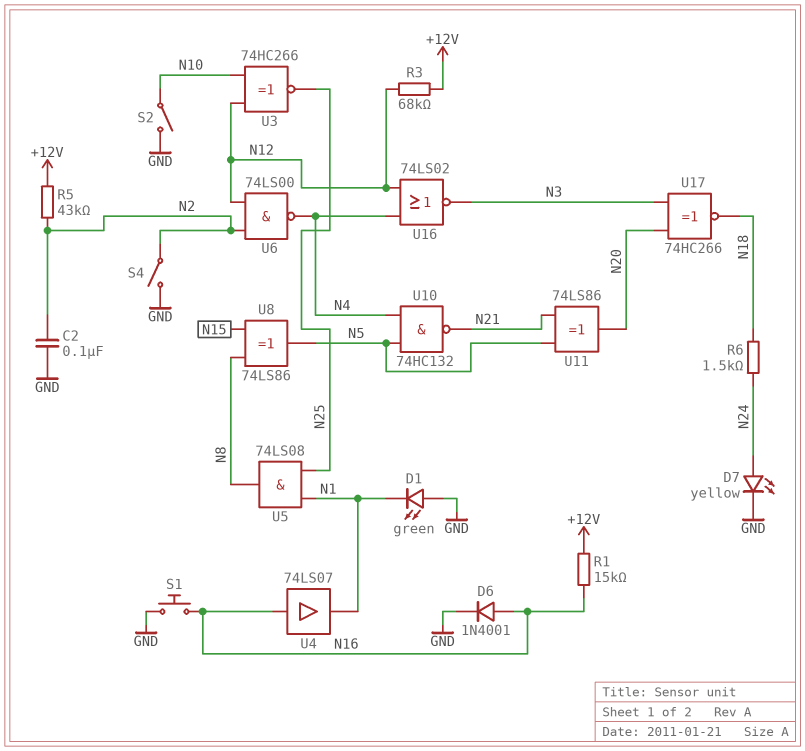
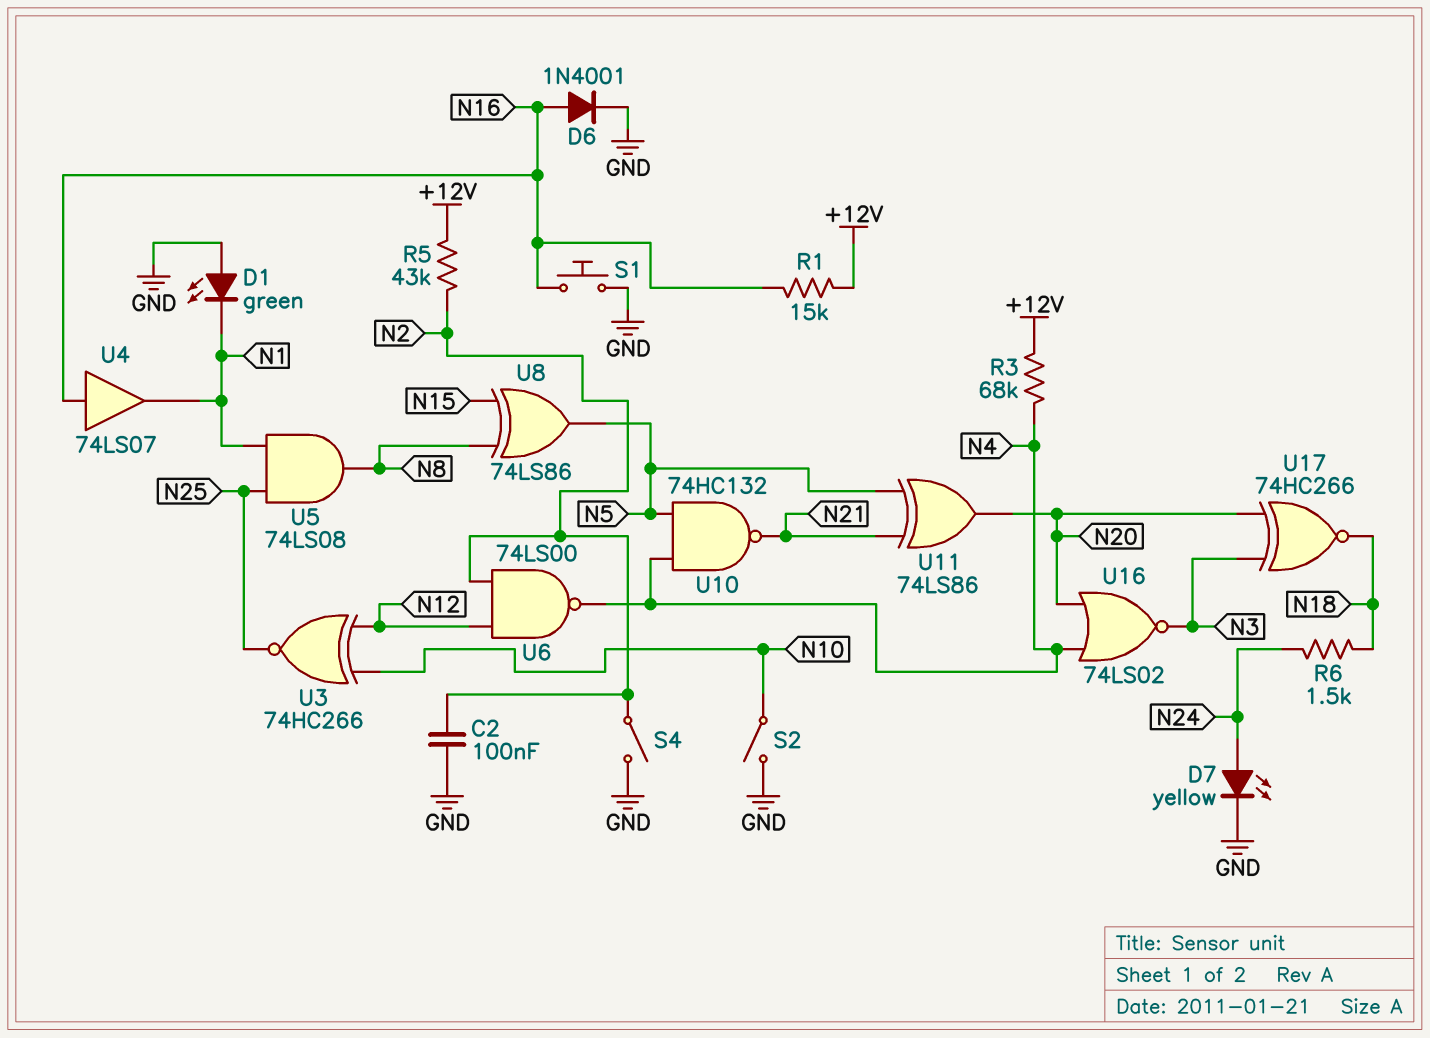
R3: 68k (+12V, N12) -> 68k (+12V, N4)
U16: NOR 74LS02 (in N4, in N12, out N3) -> NOR 74LS02 (in N4, in N20, out N3)

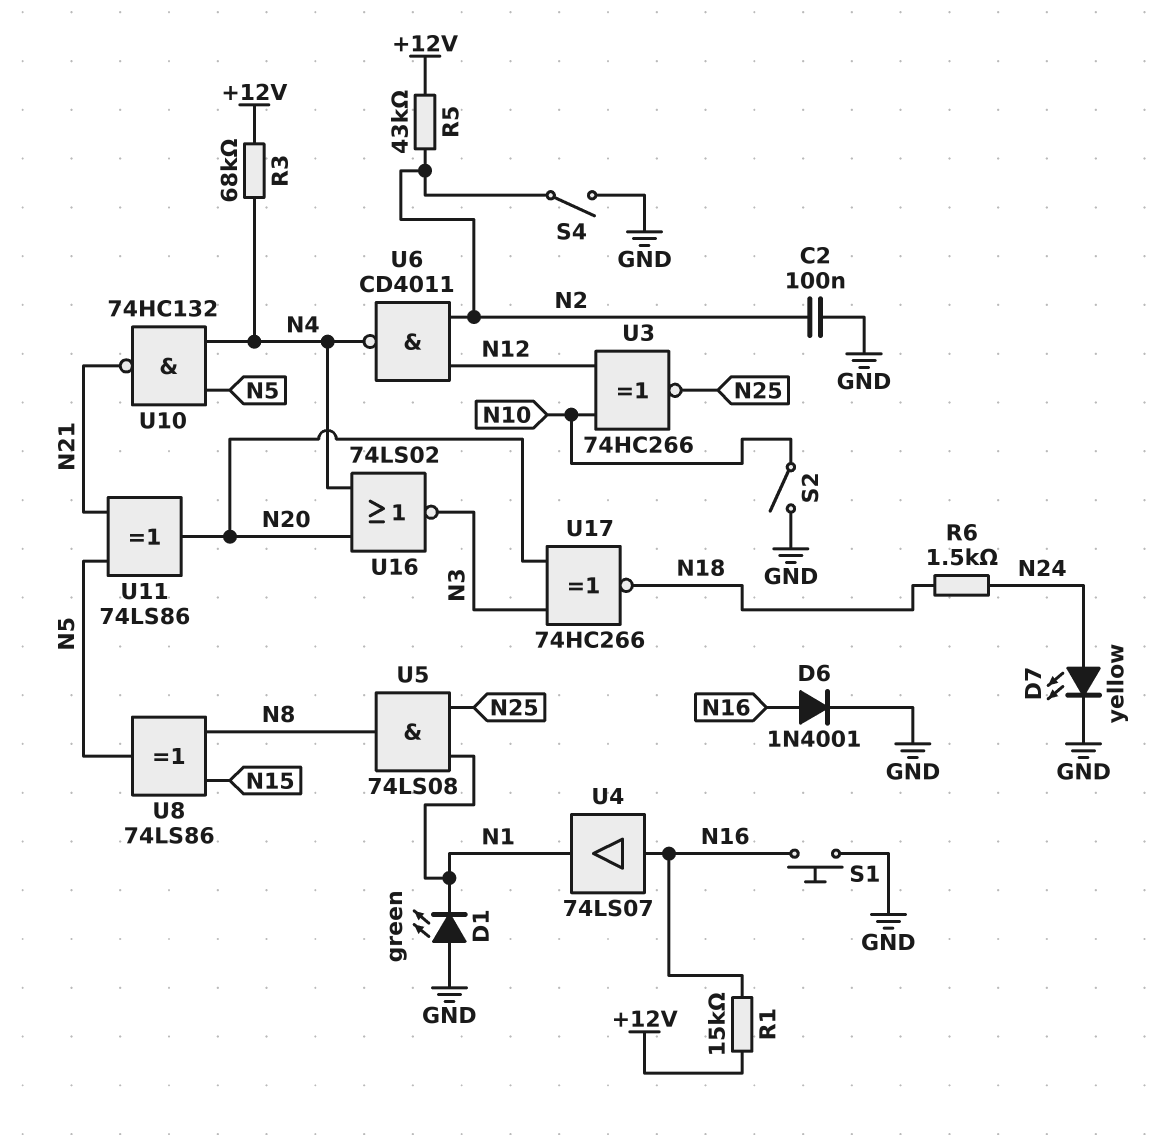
U6: NAND 74LS00 (in N2, in N12, out N4) -> NAND CD4011 (in N2, in N12, out N4)

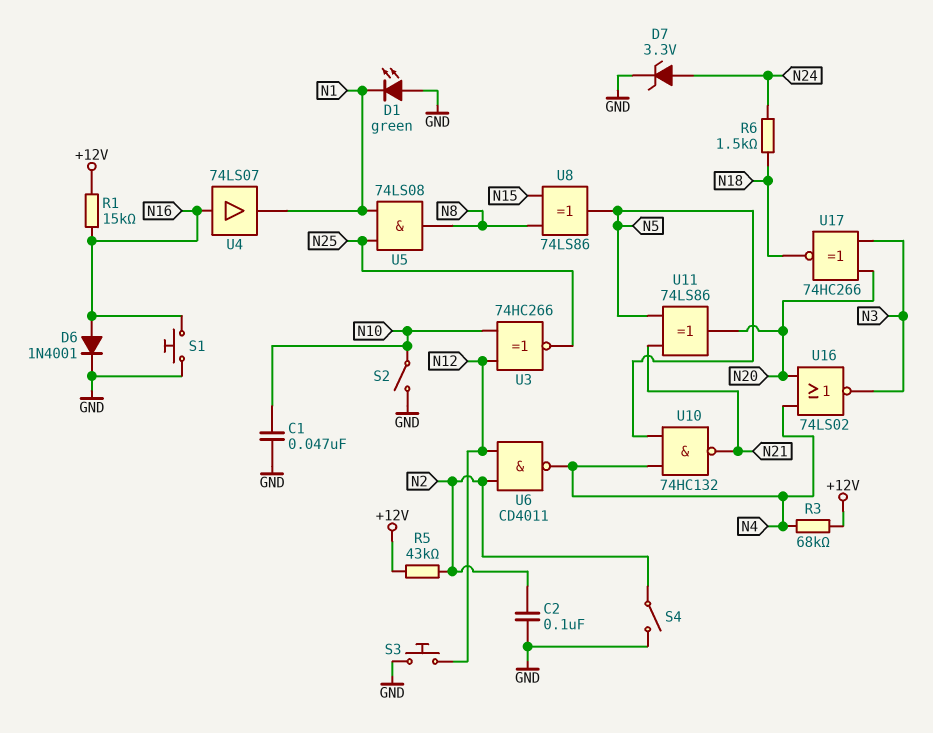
C1: none -> 47nF (GND, N10)
D7: LED yellow (A N24, K GND) -> zener 3.3V (A N24, K GND)
S3: none -> button (GND, N12)

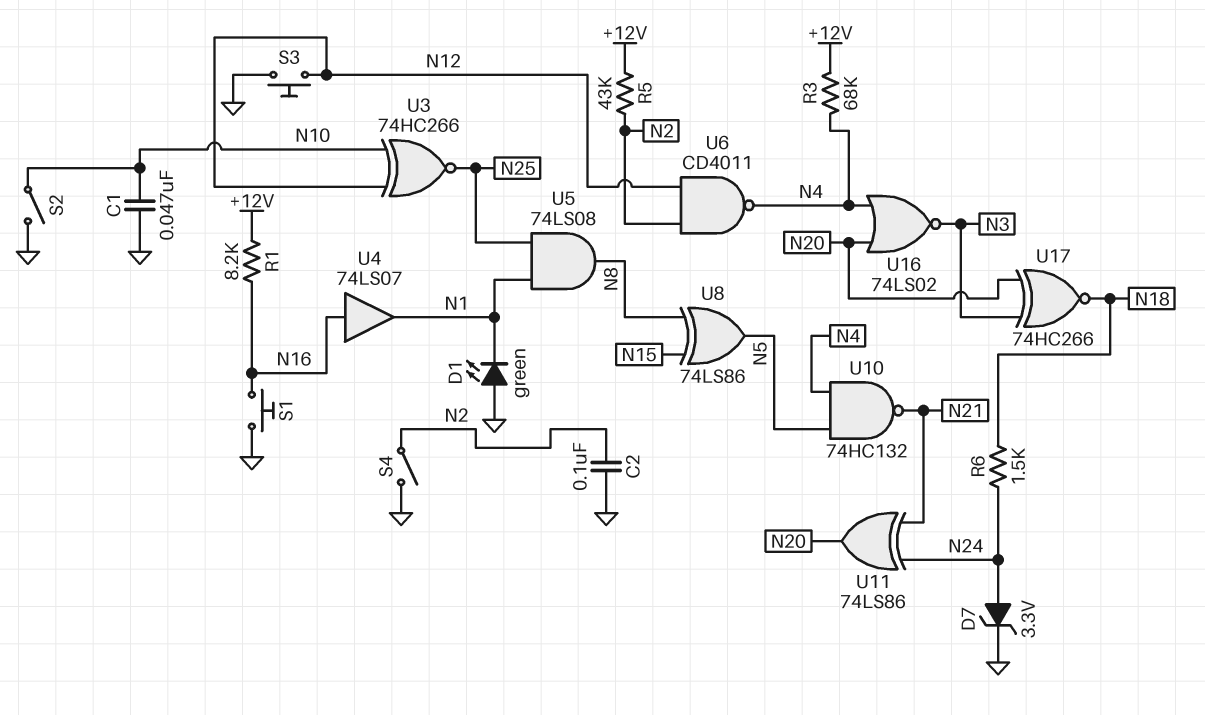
D6: diode 1N4001 (A N16, K GND) -> none
R1: 15k (+12V, N16) -> 8.2k (+12V, N16)
U11: XOR 74LS86 (in N5, in N21, out N20) -> XOR 74LS86 (in N21, in N24, out N20)

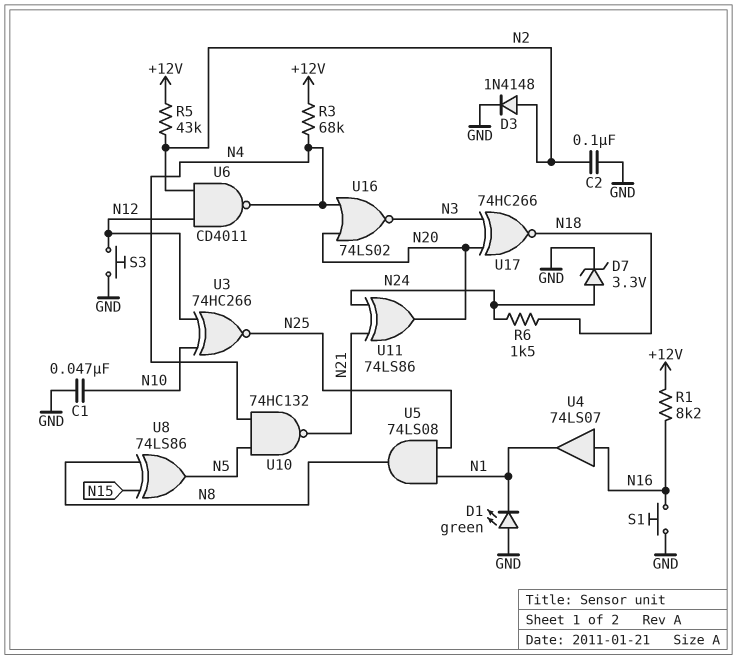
D3: none -> diode 1N4148 (A N2, K GND)
S2: switch (GND, N10) -> none
S4: switch (GND, N2) -> none

